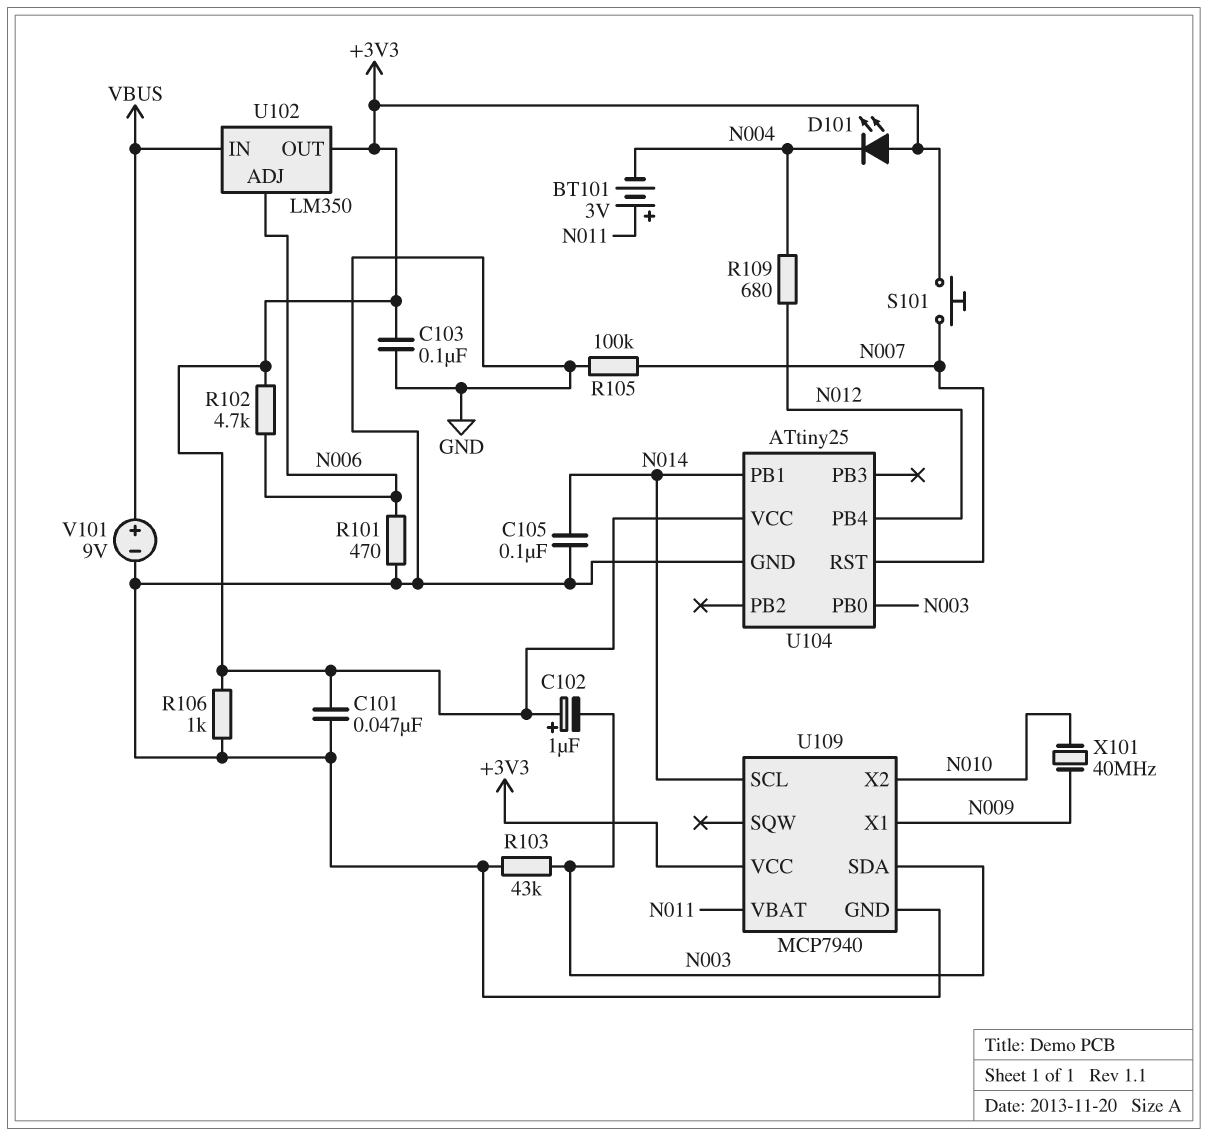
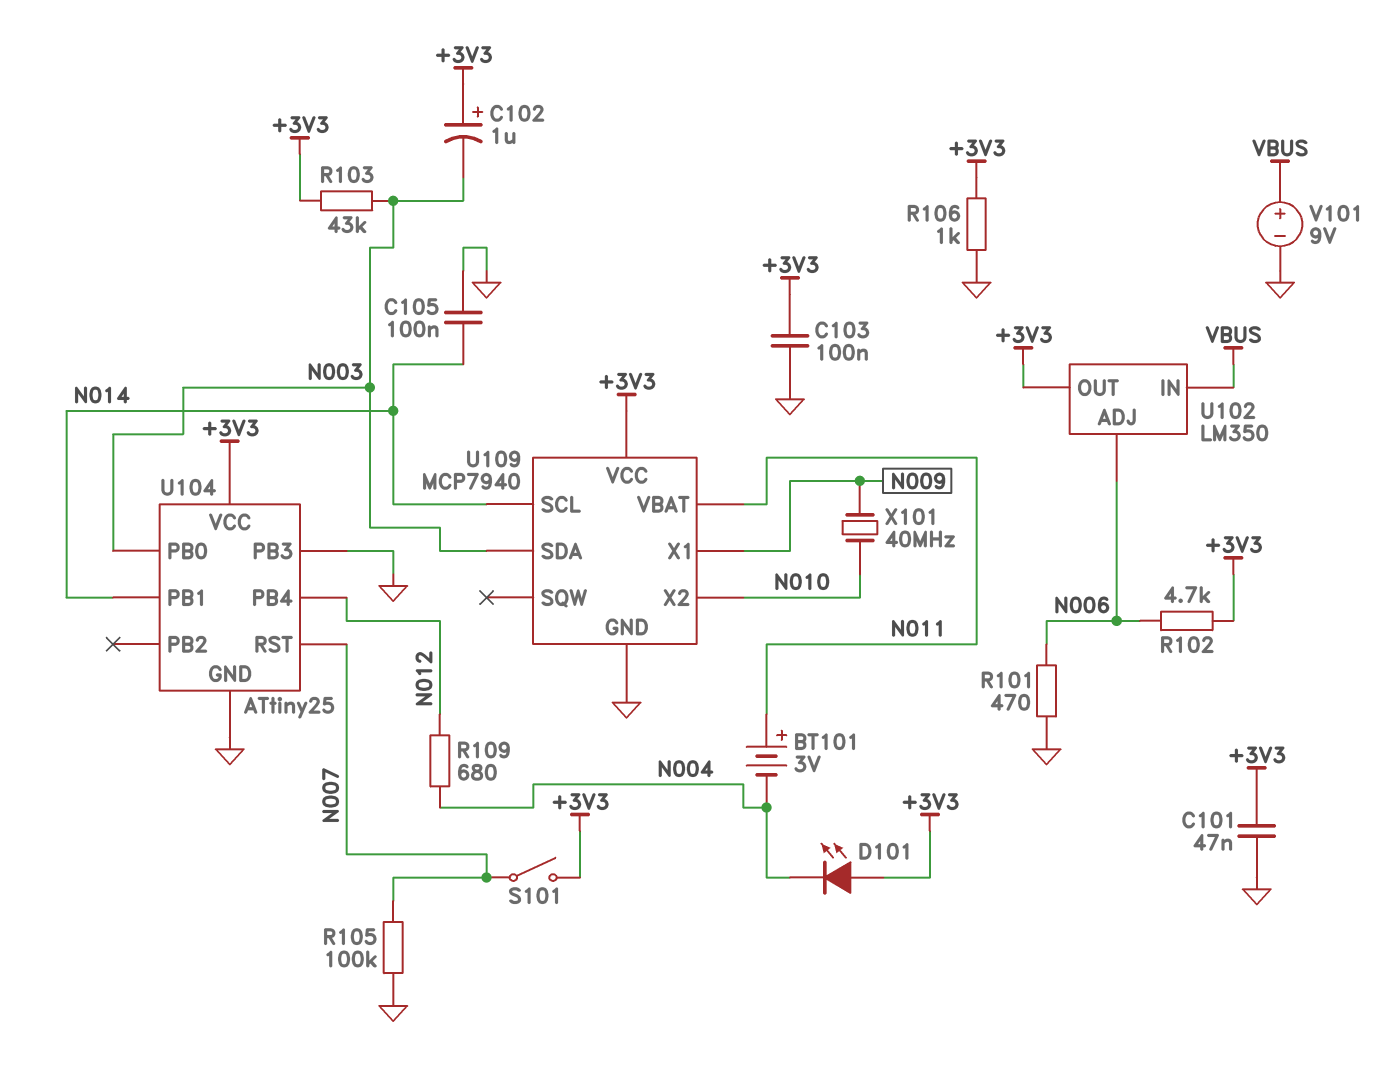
R103: 43k (GND, N003) -> 43k (+3V3, N003)
S101: button (+3V3, N007) -> switch (+3V3, N007)
U104 pin PB3: none -> GND

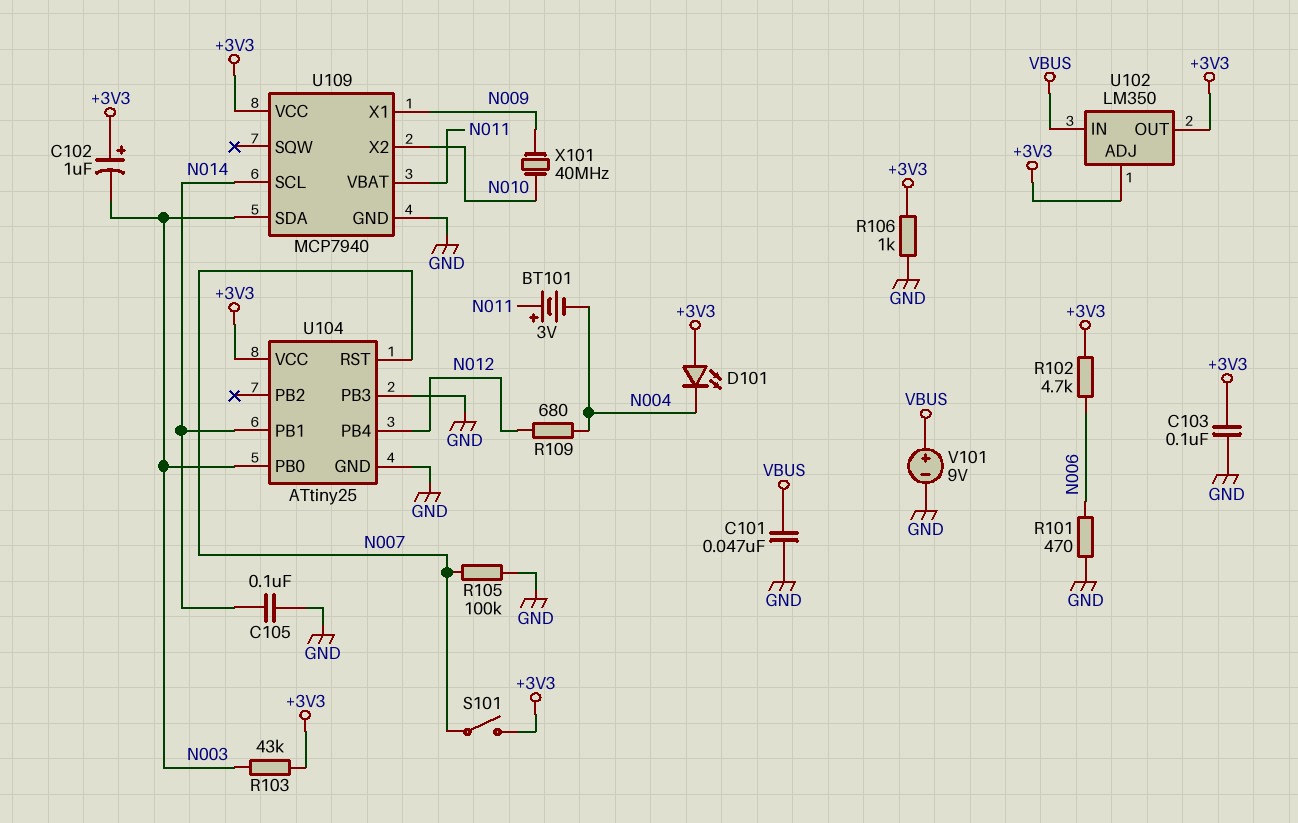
C101: 47nF (+3V3, GND) -> 47nF (GND, VBUS)
U102 pin ADJ: N006 -> +3V3

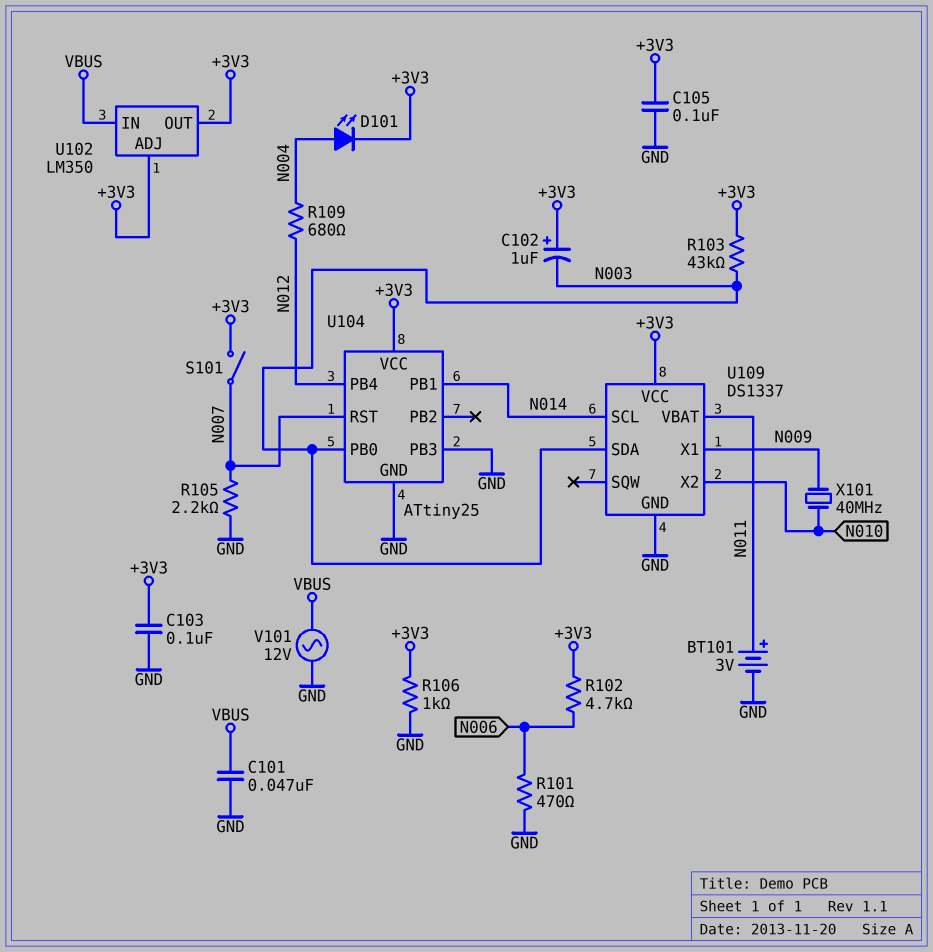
BT101: 3V (plus N011, minus N004) -> 3V (plus N011, minus GND)
C105: 100nF (GND, N014) -> 100nF (+3V3, GND)
D101: LED (A +3V3, K N004) -> LED (A N004, K +3V3)
R105: 100k (GND, N007) -> 2.2k (GND, N007)
U109: MCP7940 -> DS1337
V101: 9V (plus VBUS, minus GND) -> AC 12V (GND, VBUS)

